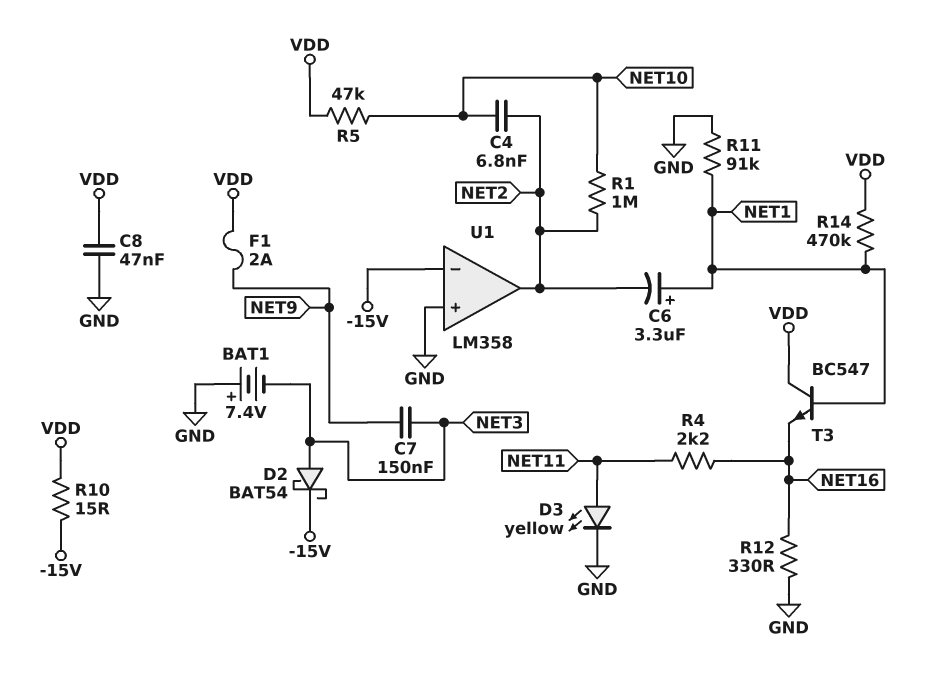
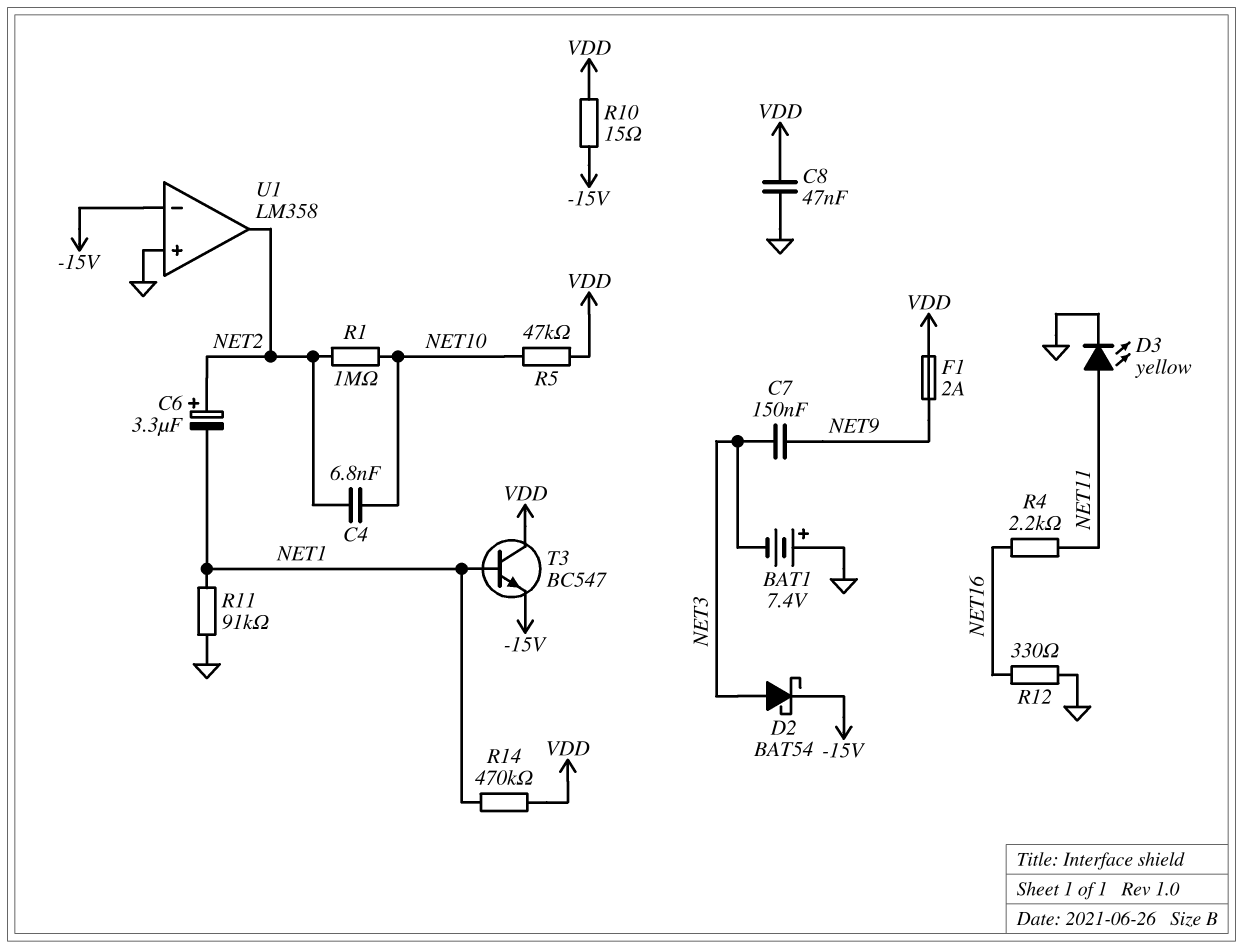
C6: 3.3uF (plus NET1, minus NET2) -> 3.3uF (plus NET2, minus NET1)
T3: NPN BC547 (B NET1, C VDD, E NET16) -> NPN BC547 (B NET1, C VDD, E -15V)

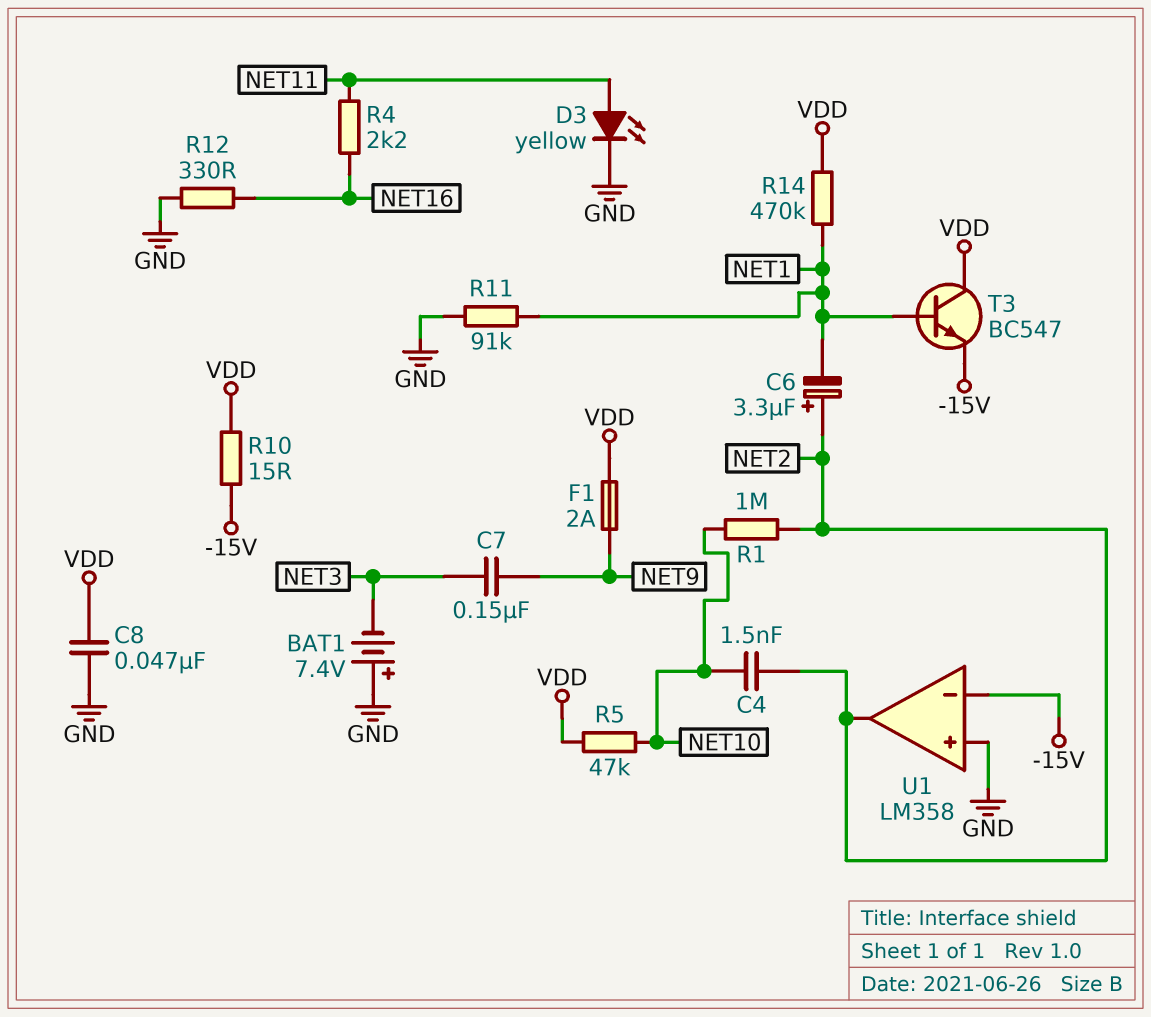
C4: 6.8nF (NET2, NET10) -> 1.5nF (NET2, NET10)
D2: schottky BAT54 (A NET3, K -15V) -> none

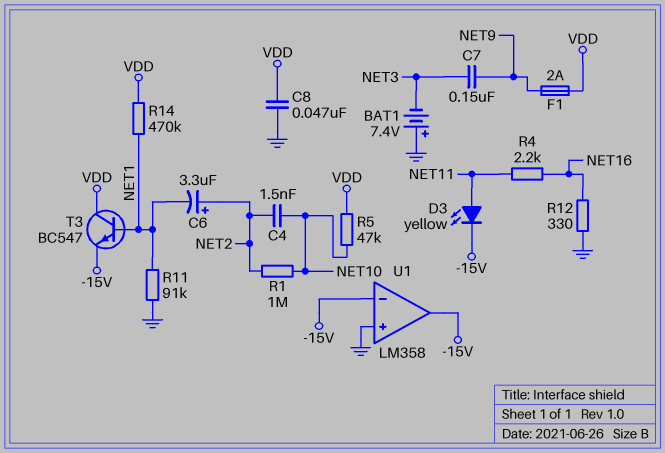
D3: LED yellow (A NET11, K GND) -> LED yellow (A NET11, K -15V)
R10: 15 (-15V, VDD) -> none
U1 pin out: NET2 -> -15V

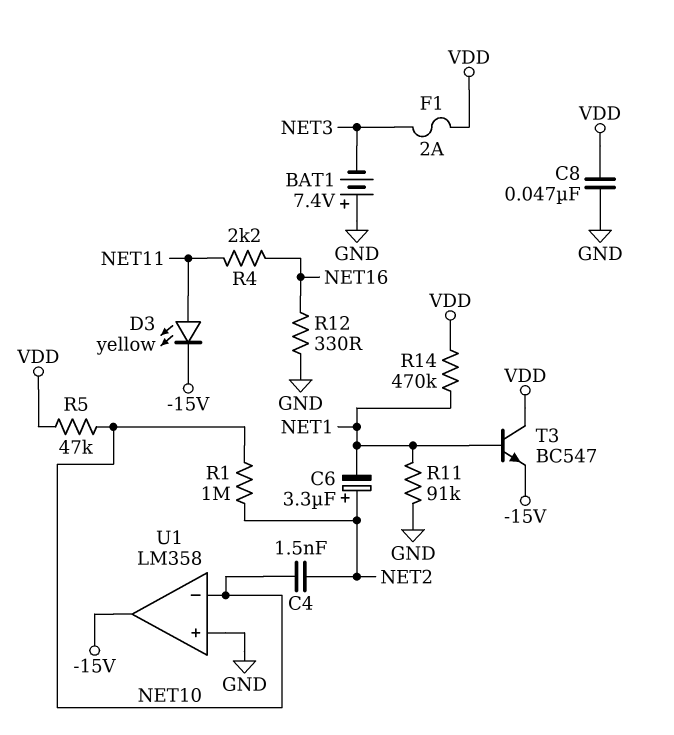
C7: 150nF (NET3, NET9) -> none
F1: 2A (NET9, VDD) -> 2A (NET3, VDD)
U1 pin in-: -15V -> NET10

